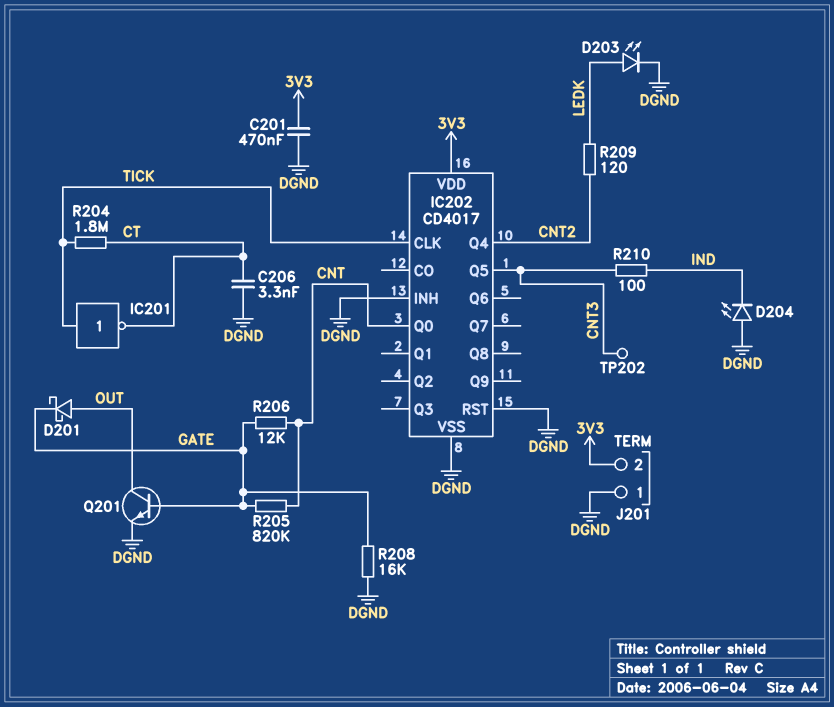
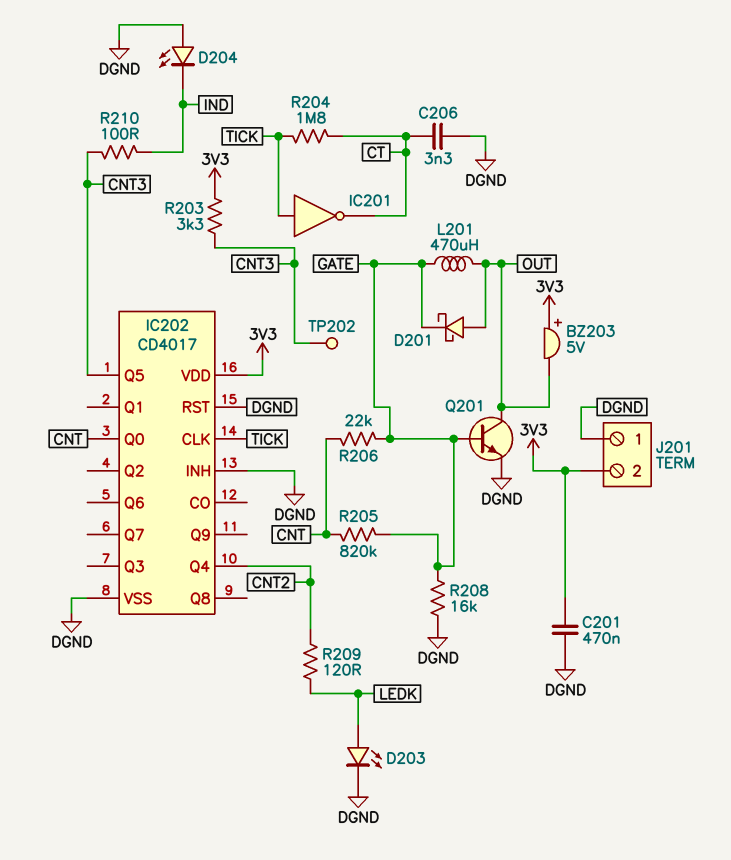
BZ203: none -> buzzer 5V (plus 3V3, minus OUT)
L201: none -> 470uH (GATE, OUT)
R203: none -> 3.3k (3V3, CNT3)
R206: 12k (CNT, GATE) -> 22k (CNT, GATE)

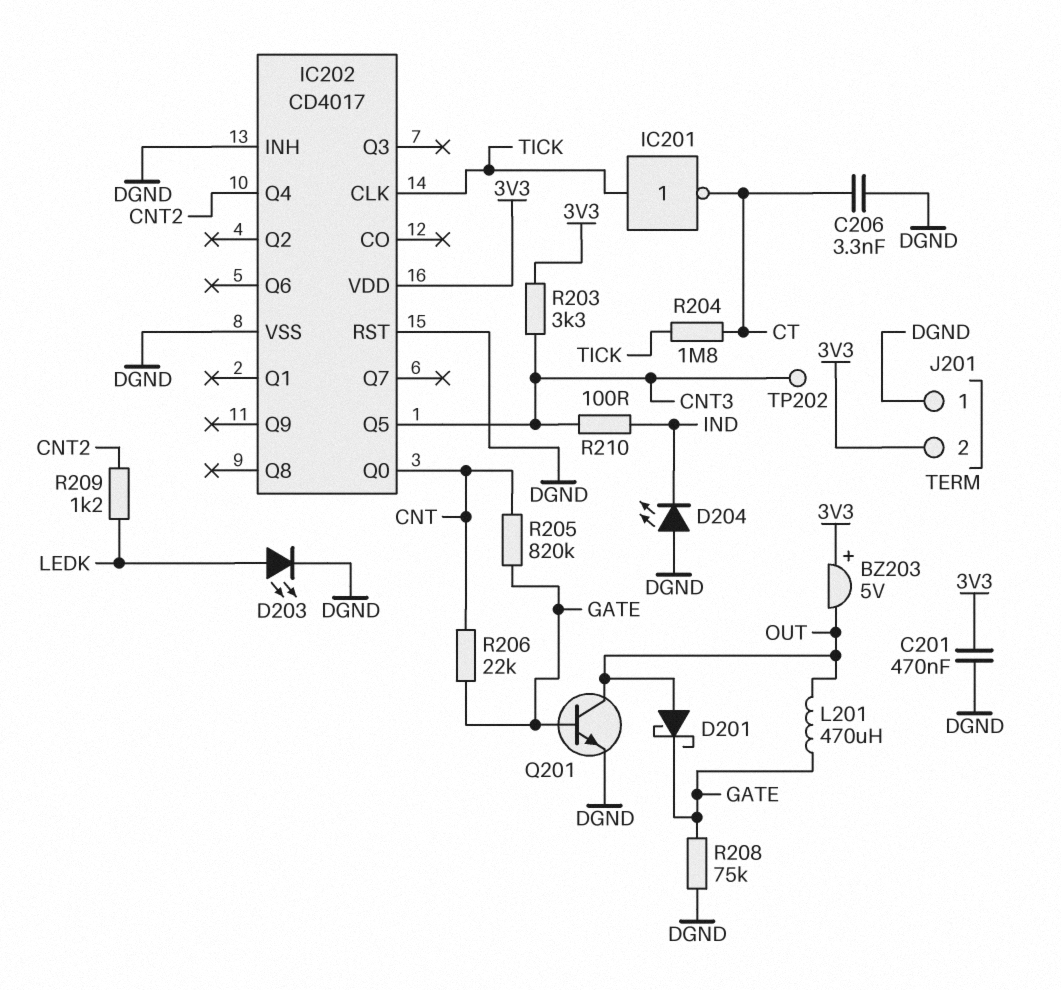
R208: 16k (DGND, GATE) -> 75k (DGND, GATE)
R209: 120 (CNT2, LEDK) -> 1.2k (CNT2, LEDK)

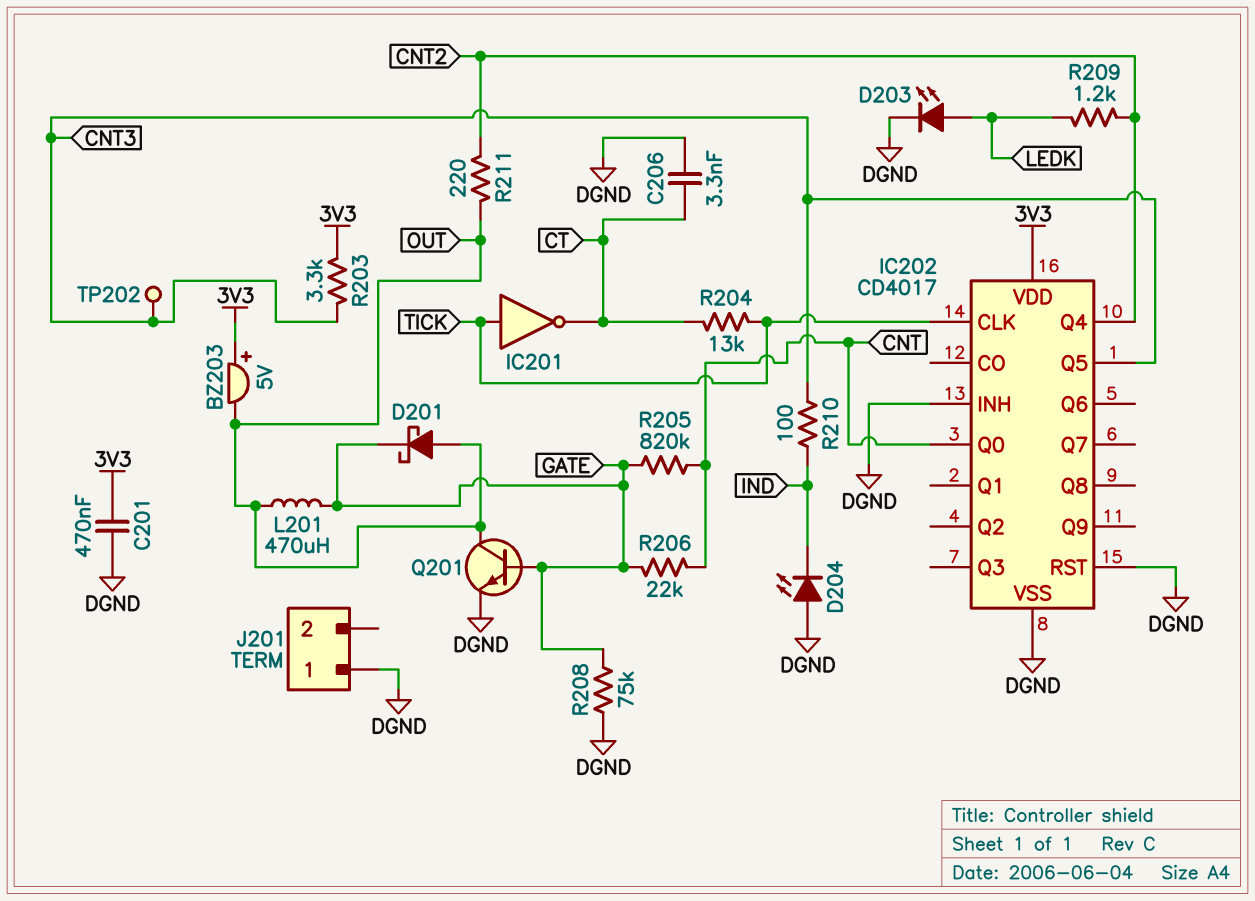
J201 pin 2: 3V3 -> none
R204: 1.8M (CT, TICK) -> 13k (CT, TICK)
R211: none -> 220 (CNT2, OUT)

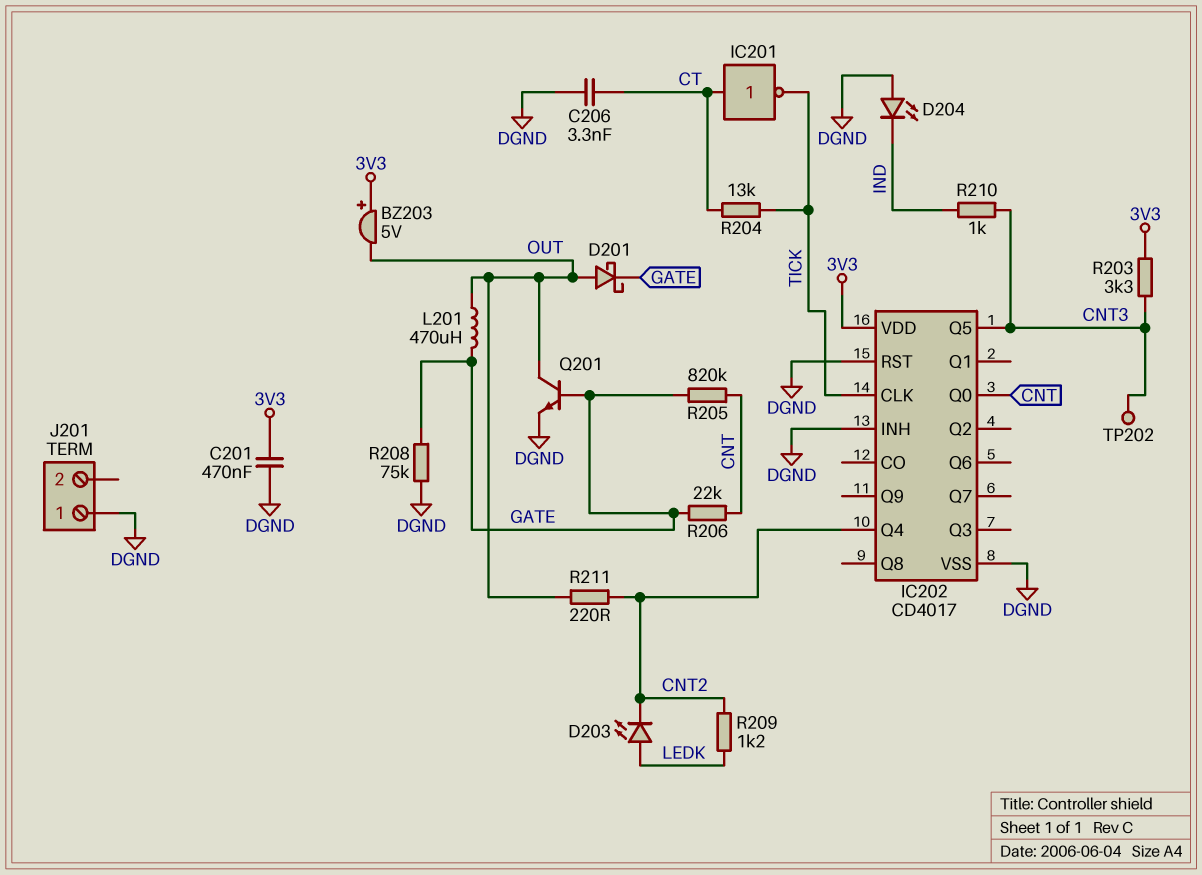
D203: LED (A LEDK, K DGND) -> LED (A LEDK, K CNT2)
IC201: NOT (in TICK, out CT) -> NOT (in CT, out TICK)
R210: 100 (CNT3, IND) -> 1k (CNT3, IND)

